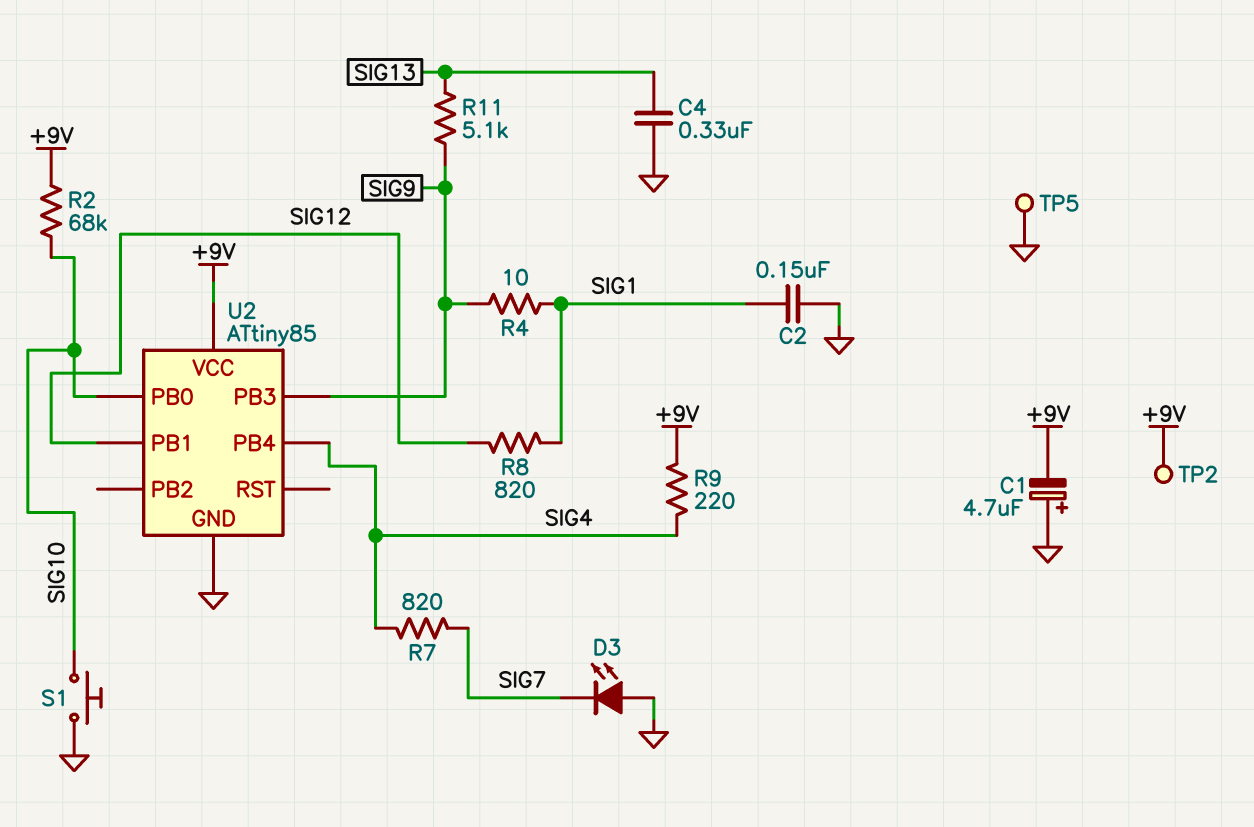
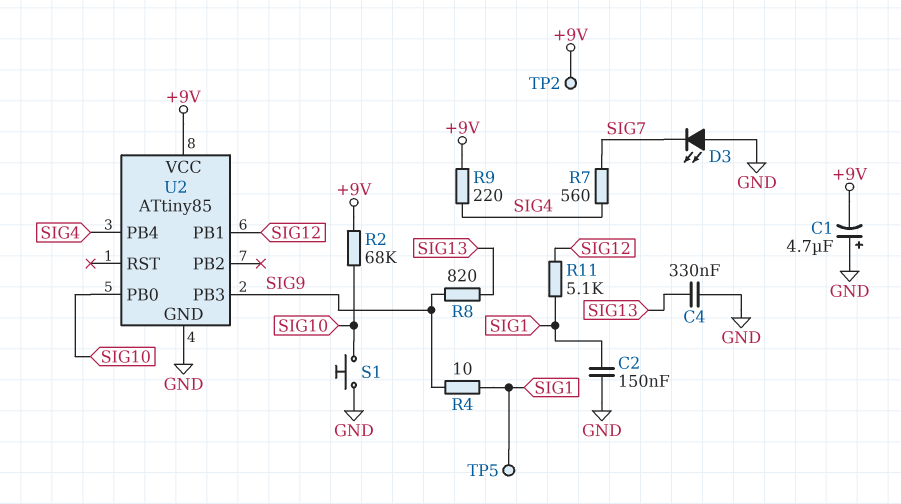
R7: 820 (SIG4, SIG7) -> 560 (SIG4, SIG7)
R8: 820 (SIG1, SIG12) -> 820 (SIG9, SIG13)
R11: 5.1k (SIG9, SIG13) -> 5.1k (SIG1, SIG12)
TP5: test point (GND) -> test point (SIG1)

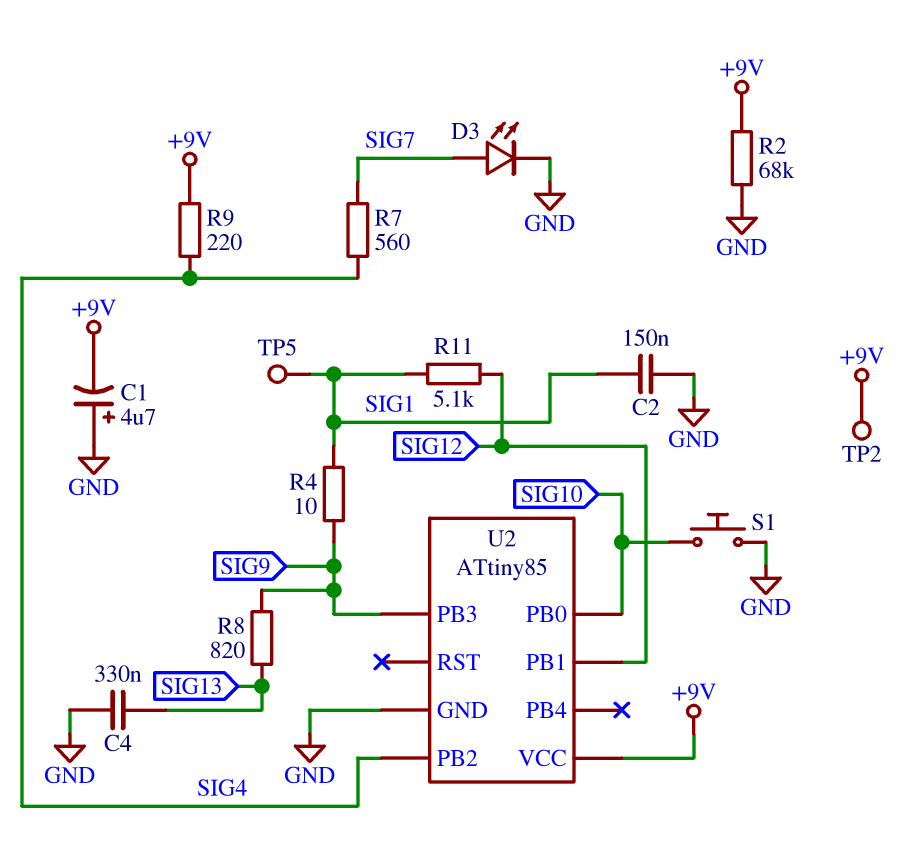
D3: LED (A GND, K SIG7) -> LED (A SIG7, K GND)
R2: 68k (+9V, SIG10) -> 68k (+9V, GND)
U2 pin PB2: none -> SIG4
U2 pin PB4: SIG4 -> none

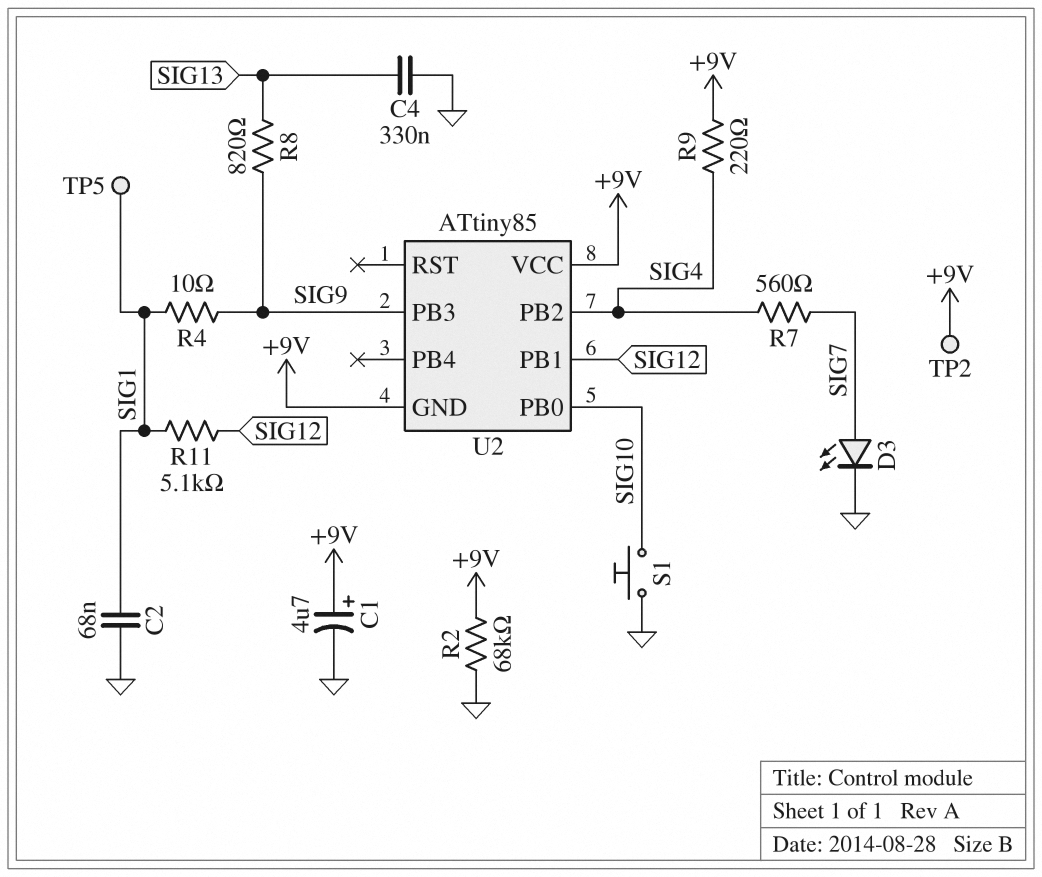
C1: 4.7uF (plus GND, minus +9V) -> 4.7uF (plus +9V, minus GND)
C2: 150nF (GND, SIG1) -> 68nF (GND, SIG1)
U2 pin GND: GND -> +9V

